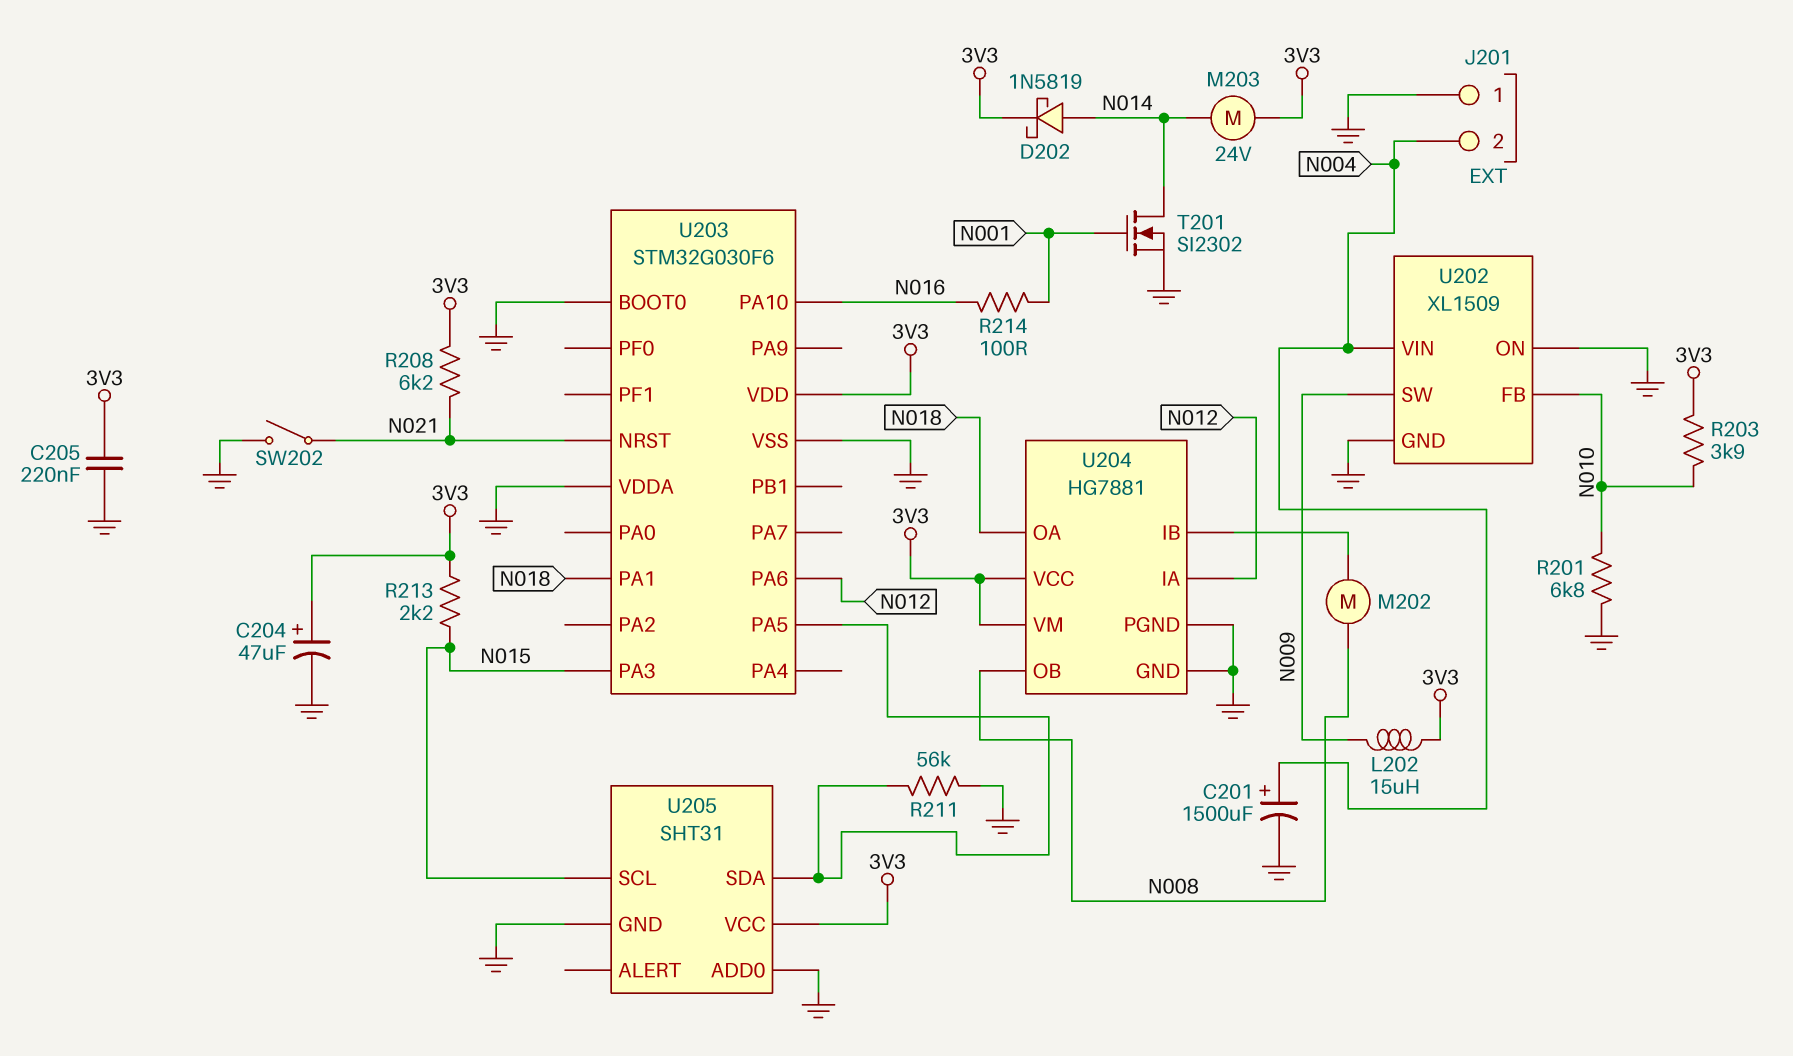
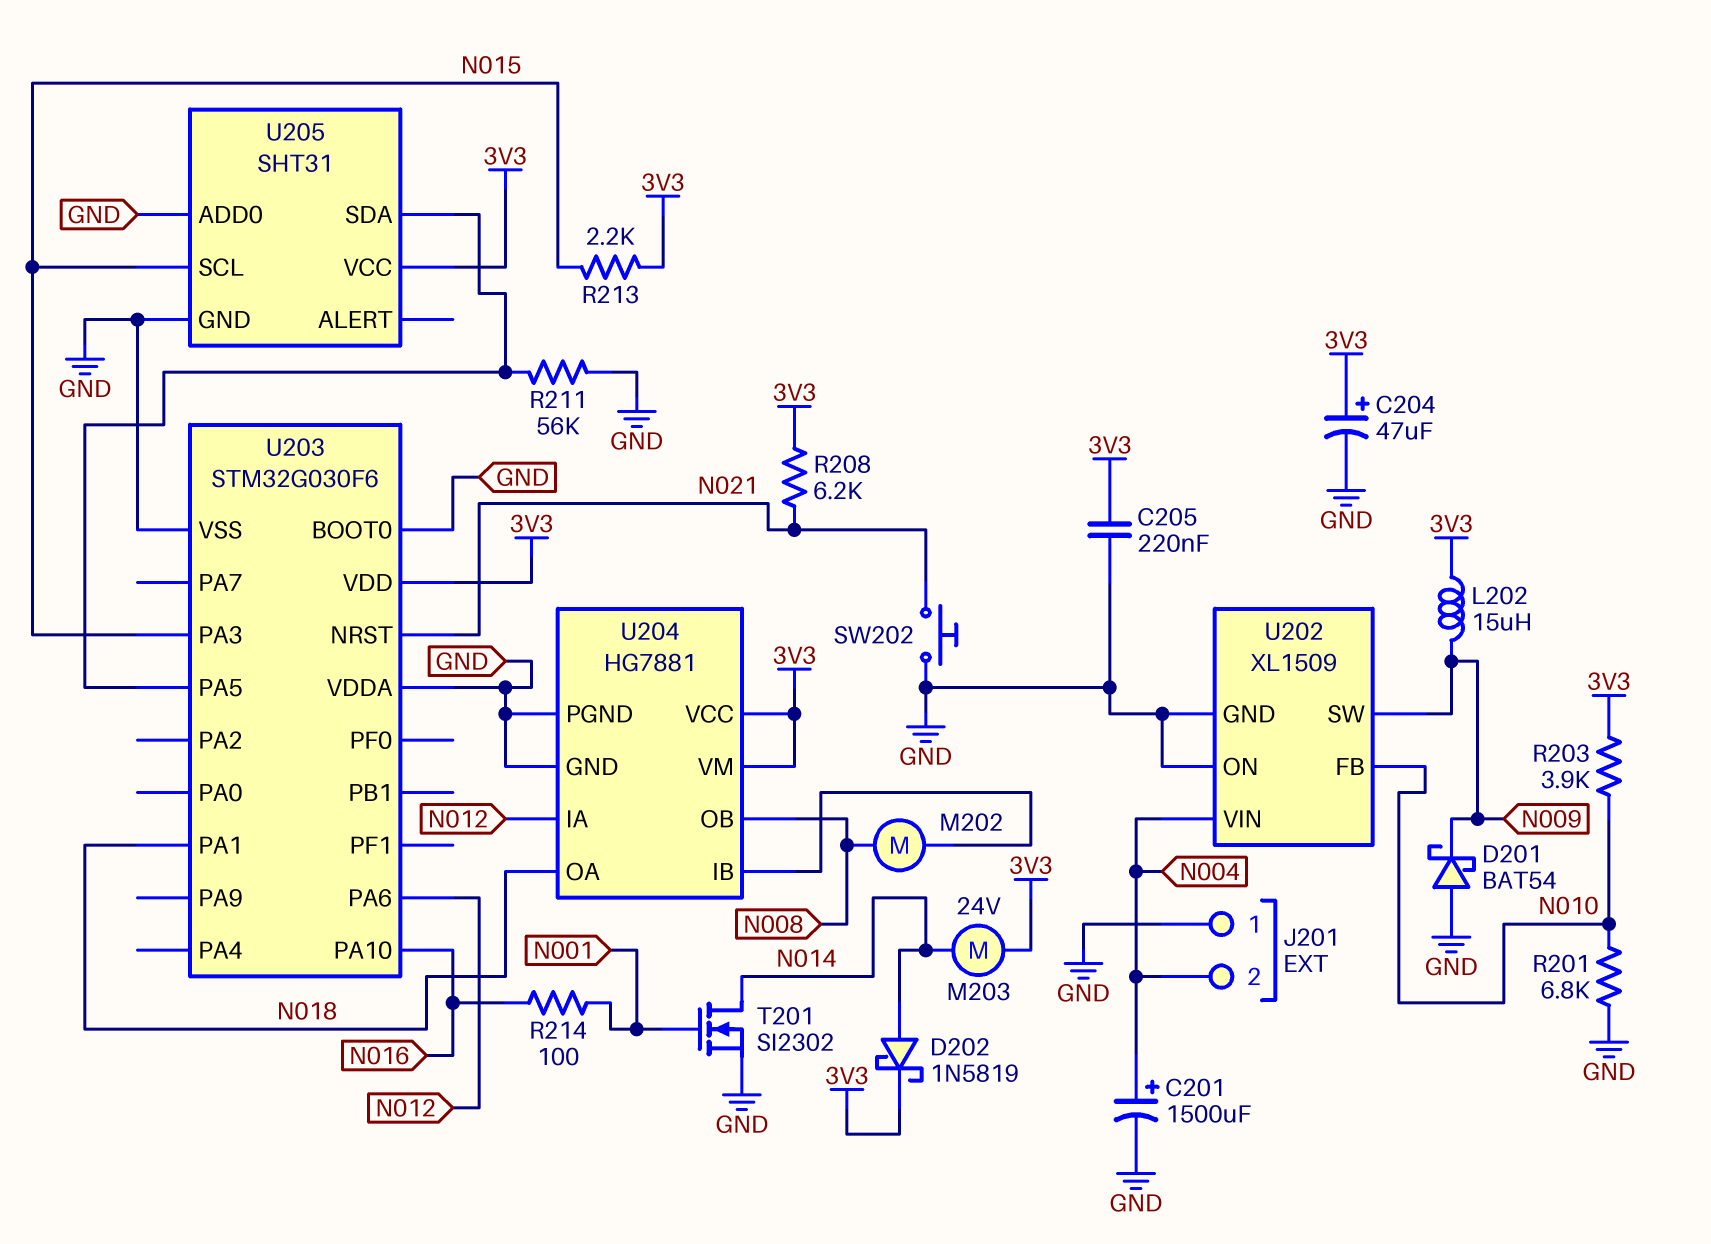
D201: none -> schottky BAT54 (A GND, K N009)
SW202: switch (GND, N021) -> button (GND, N021)

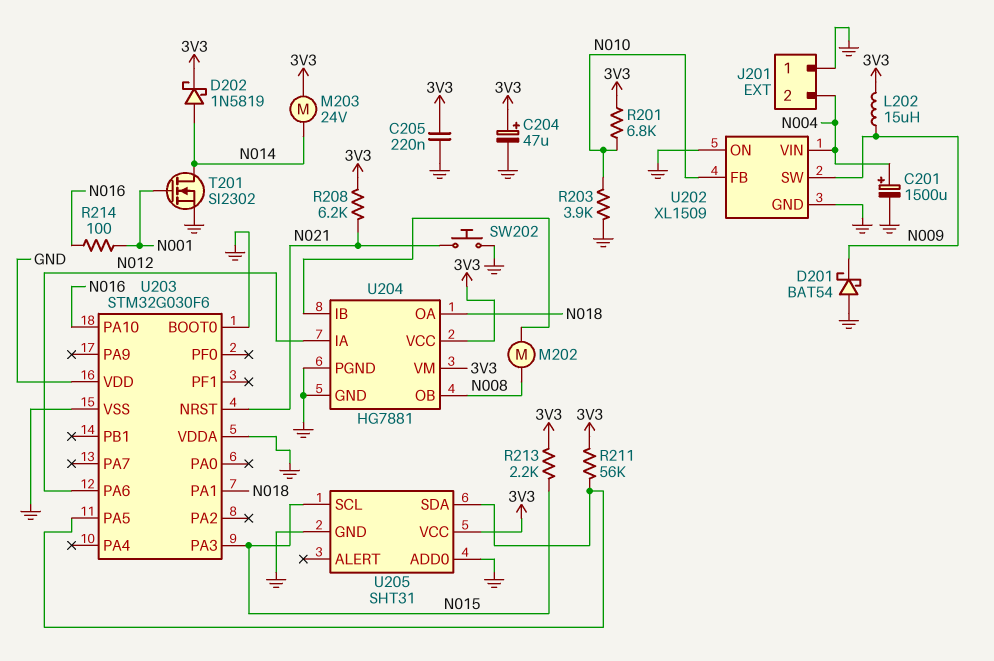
R201: 6.8k (GND, N010) -> 6.8k (3V3, N010)
R203: 3.9k (3V3, N010) -> 3.9k (GND, N010)
R211: 56k (GND, U203/PA5) -> 56k (3V3, U203/PA5)
U203 pin VDD: 3V3 -> GND

